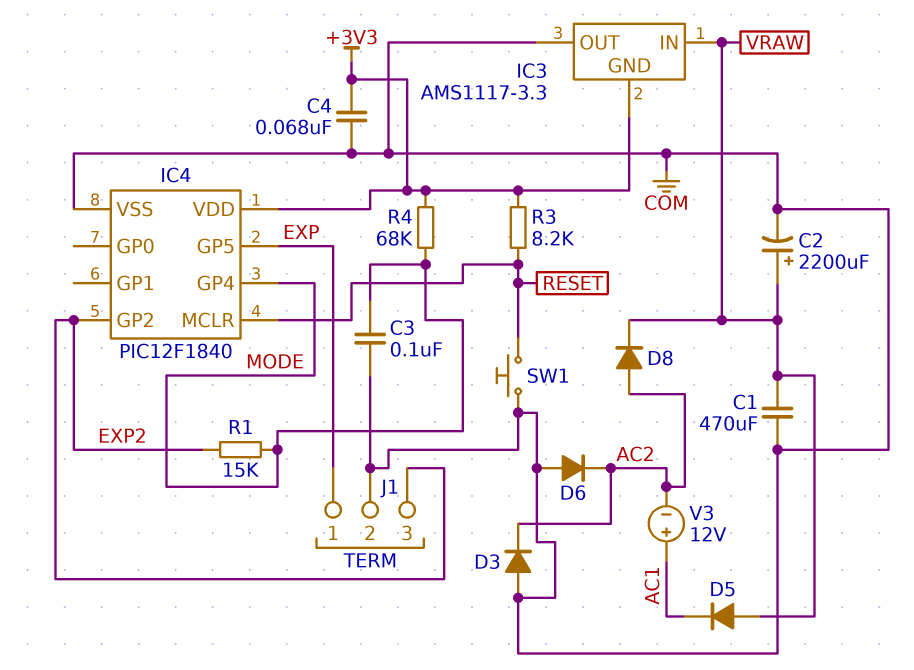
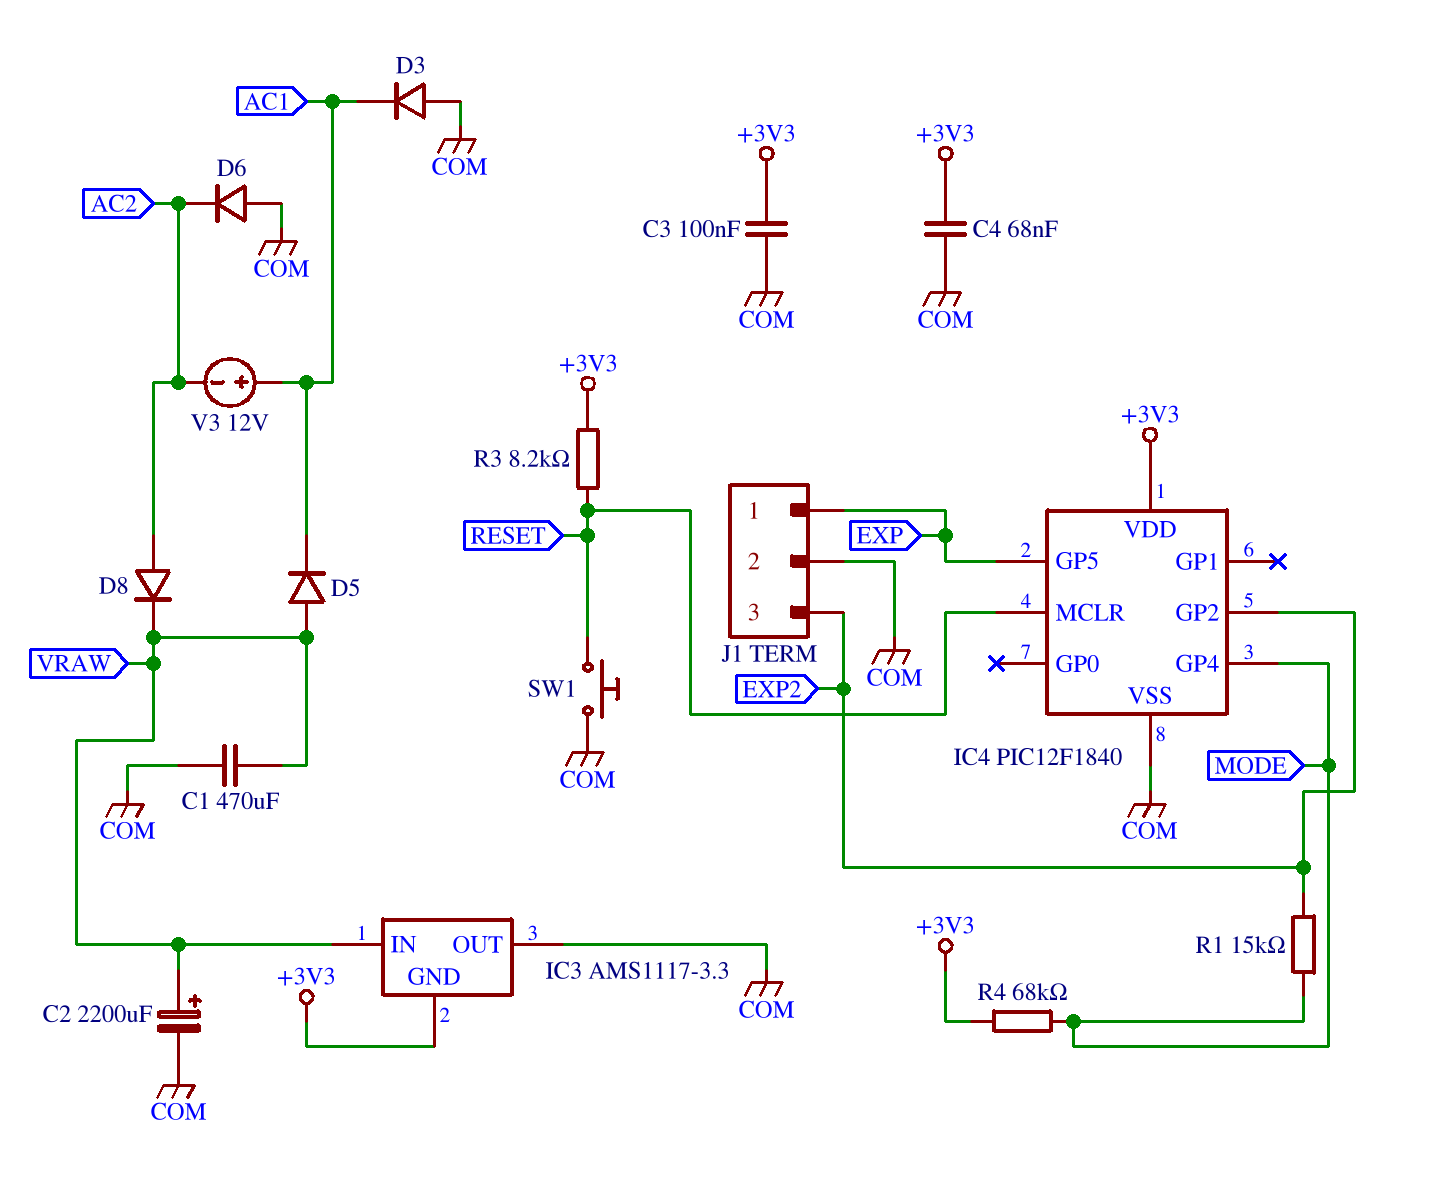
C3: 100nF (COM, MODE) -> 100nF (+3V3, COM)
D3: diode (A COM, K AC2) -> diode (A COM, K AC1)

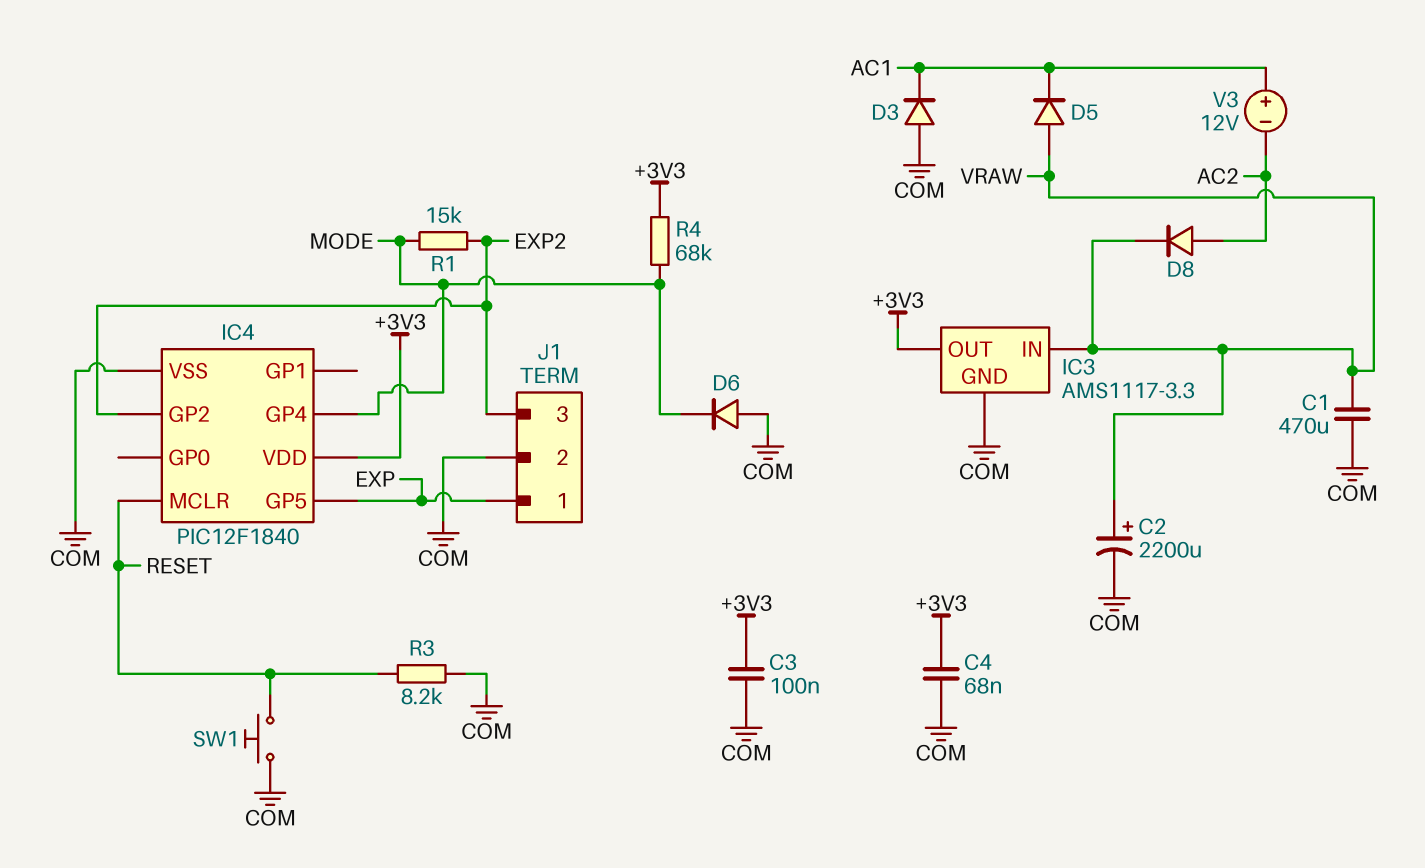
D6: diode (A COM, K AC2) -> diode (A COM, K MODE)
IC3 pin GND: +3V3 -> COM
IC3 pin OUT: COM -> +3V3
R3: 8.2k (+3V3, RESET) -> 8.2k (COM, RESET)

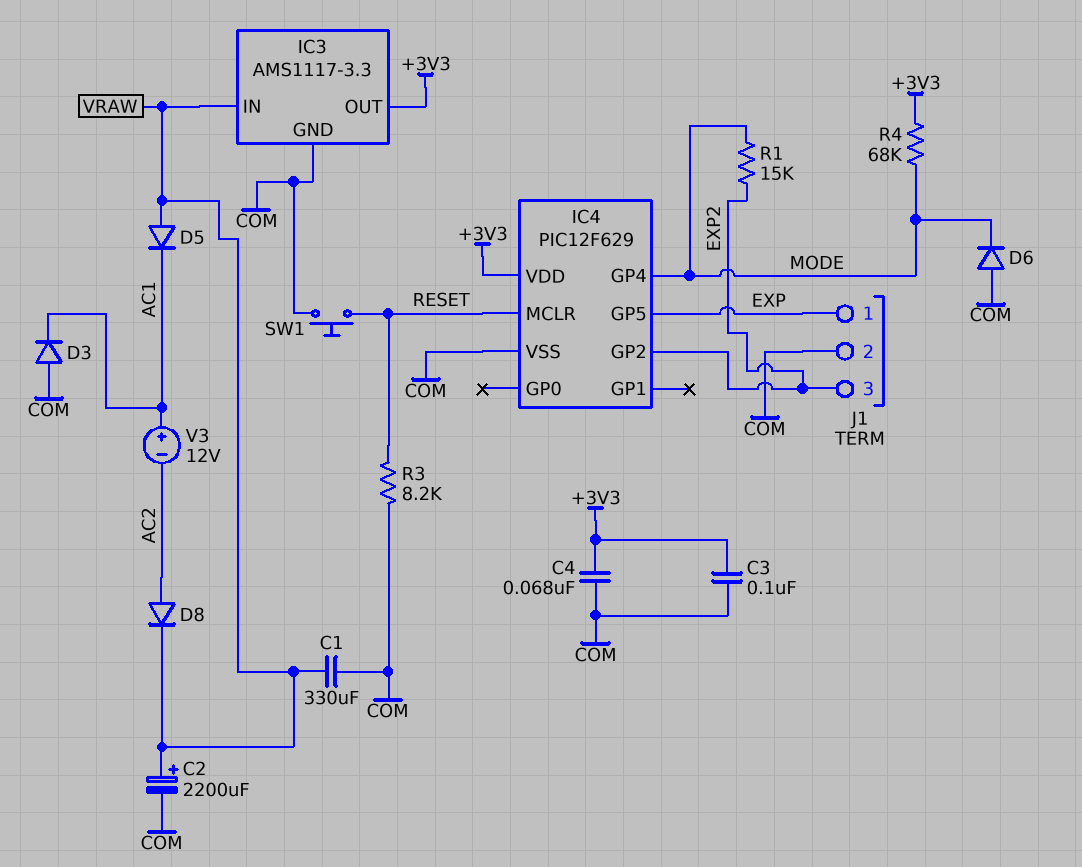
C1: 470uF (COM, VRAW) -> 330uF (COM, VRAW)
IC4: PIC12F1840 -> PIC12F629

